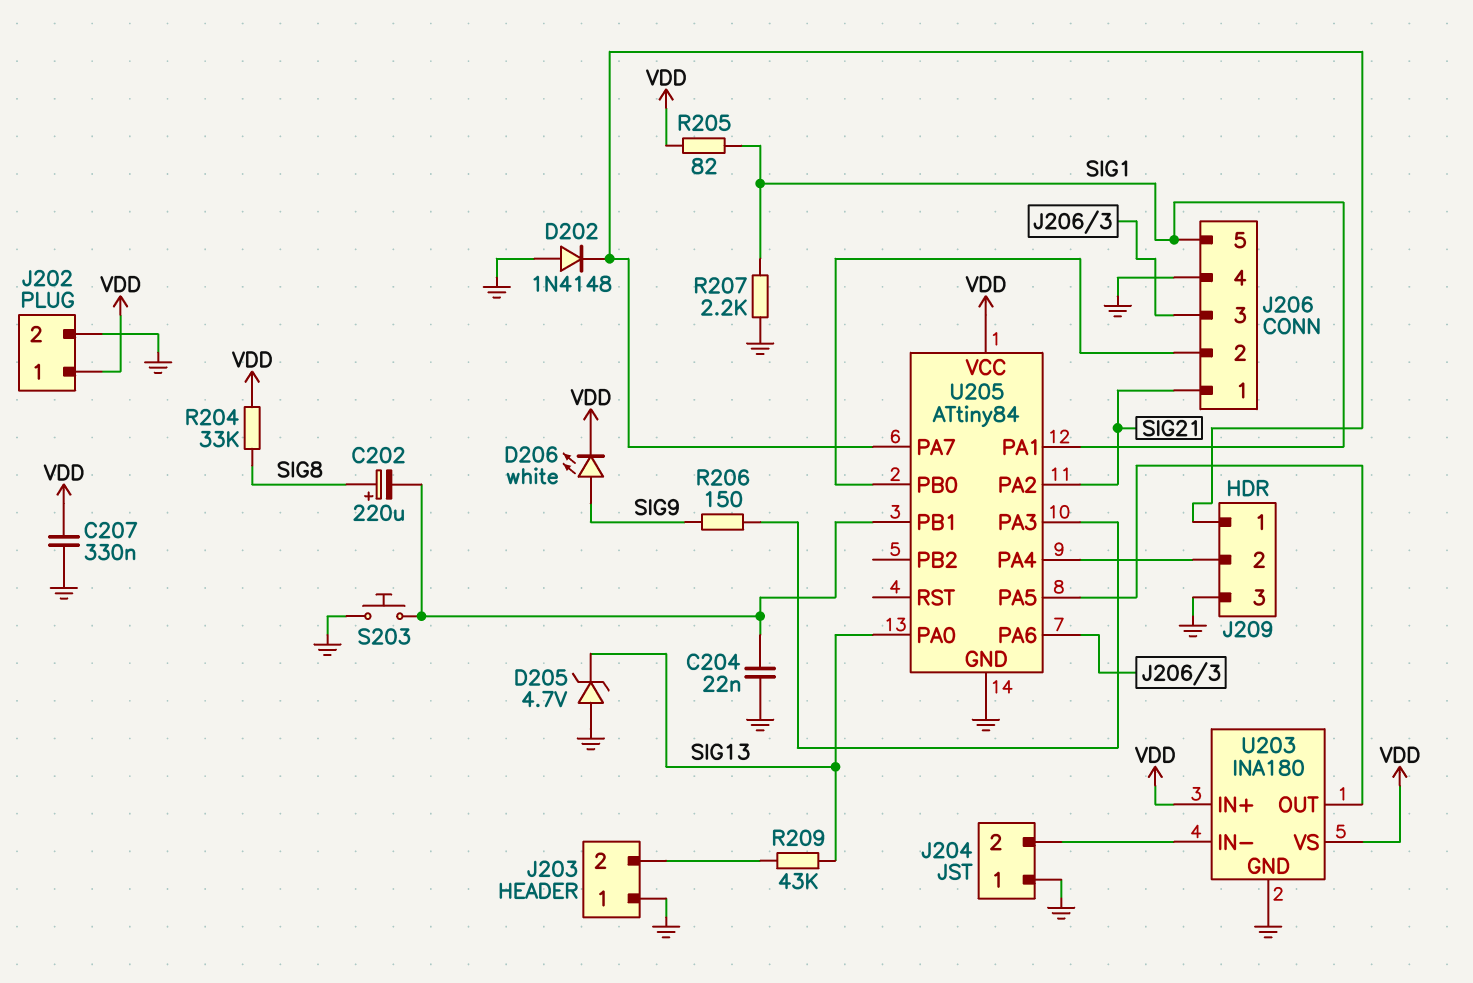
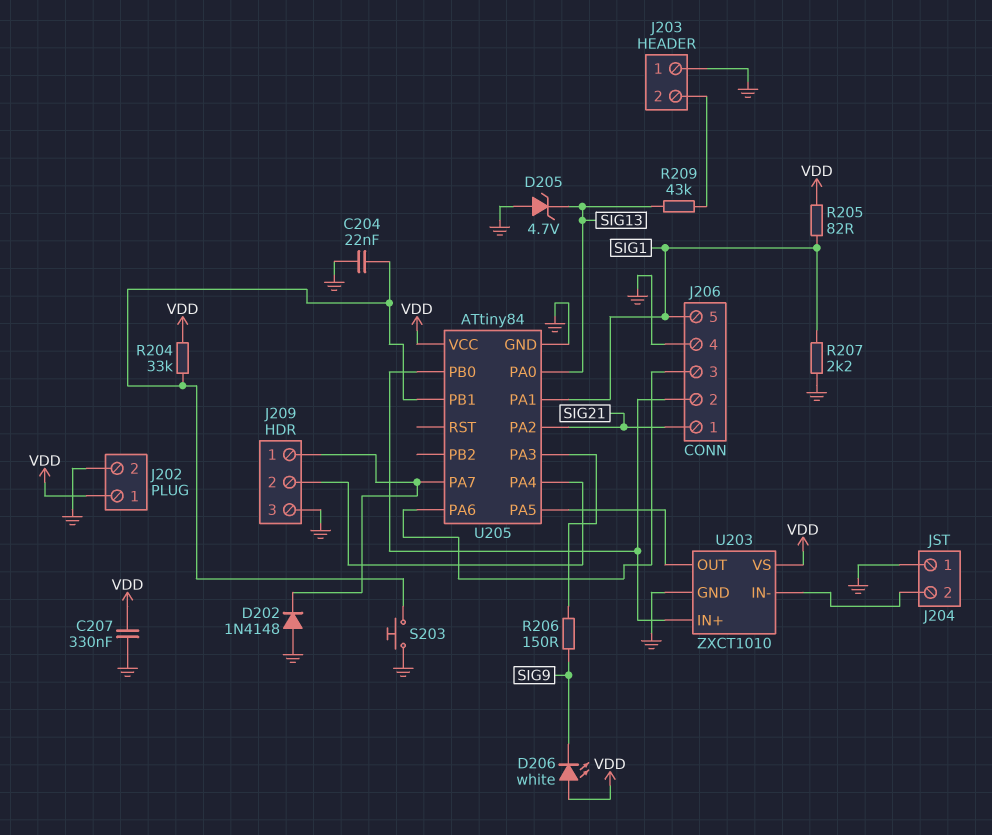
C202: 220uF (plus SIG8, minus U205/PB1) -> none
D206: LED white (A SIG9, K VDD) -> LED white (A VDD, K SIG9)
R204: 33k (SIG8, VDD) -> 33k (U205/PB1, VDD)
U203: INA180 -> ZXCT1010
U203 pin IN+: VDD -> J206/2

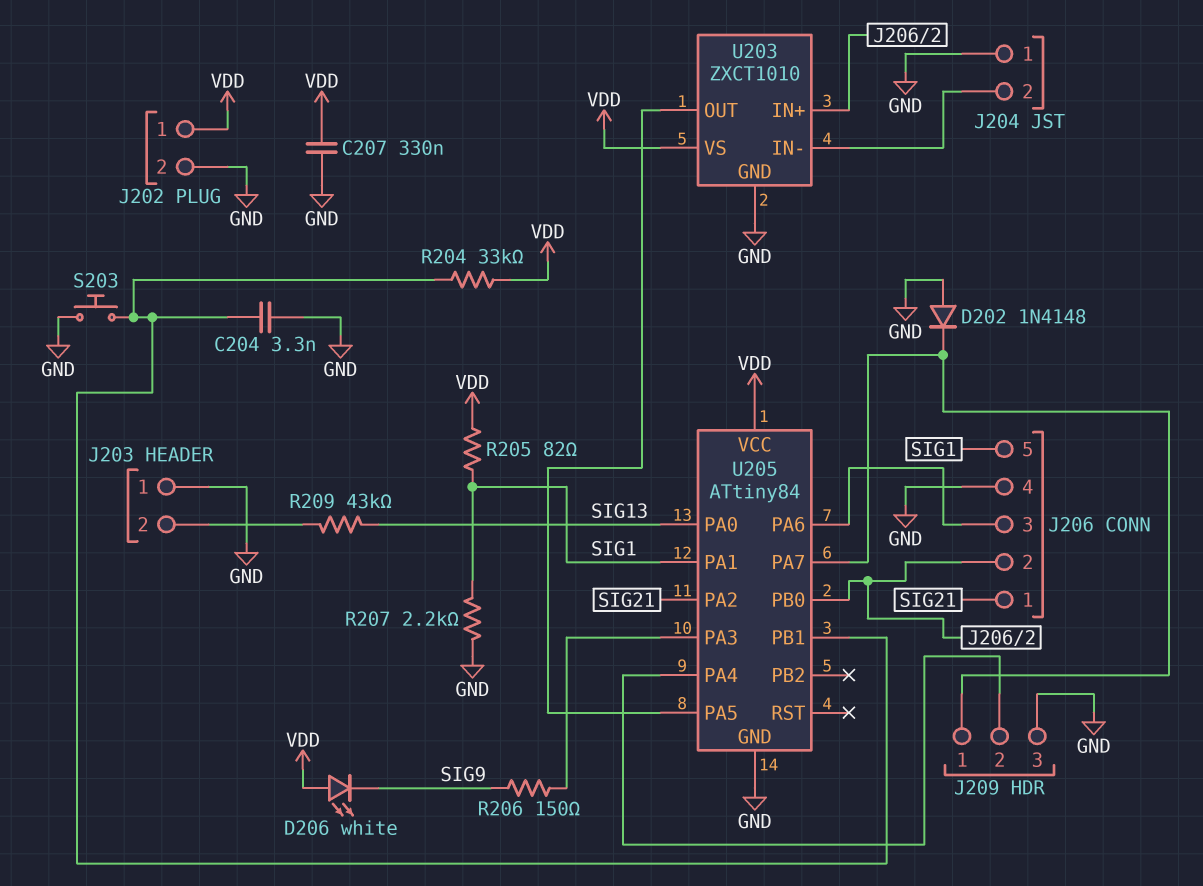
C204: 22nF (GND, U205/PB1) -> 3.3nF (GND, U205/PB1)
D205: zener 4.7V (A GND, K SIG13) -> none

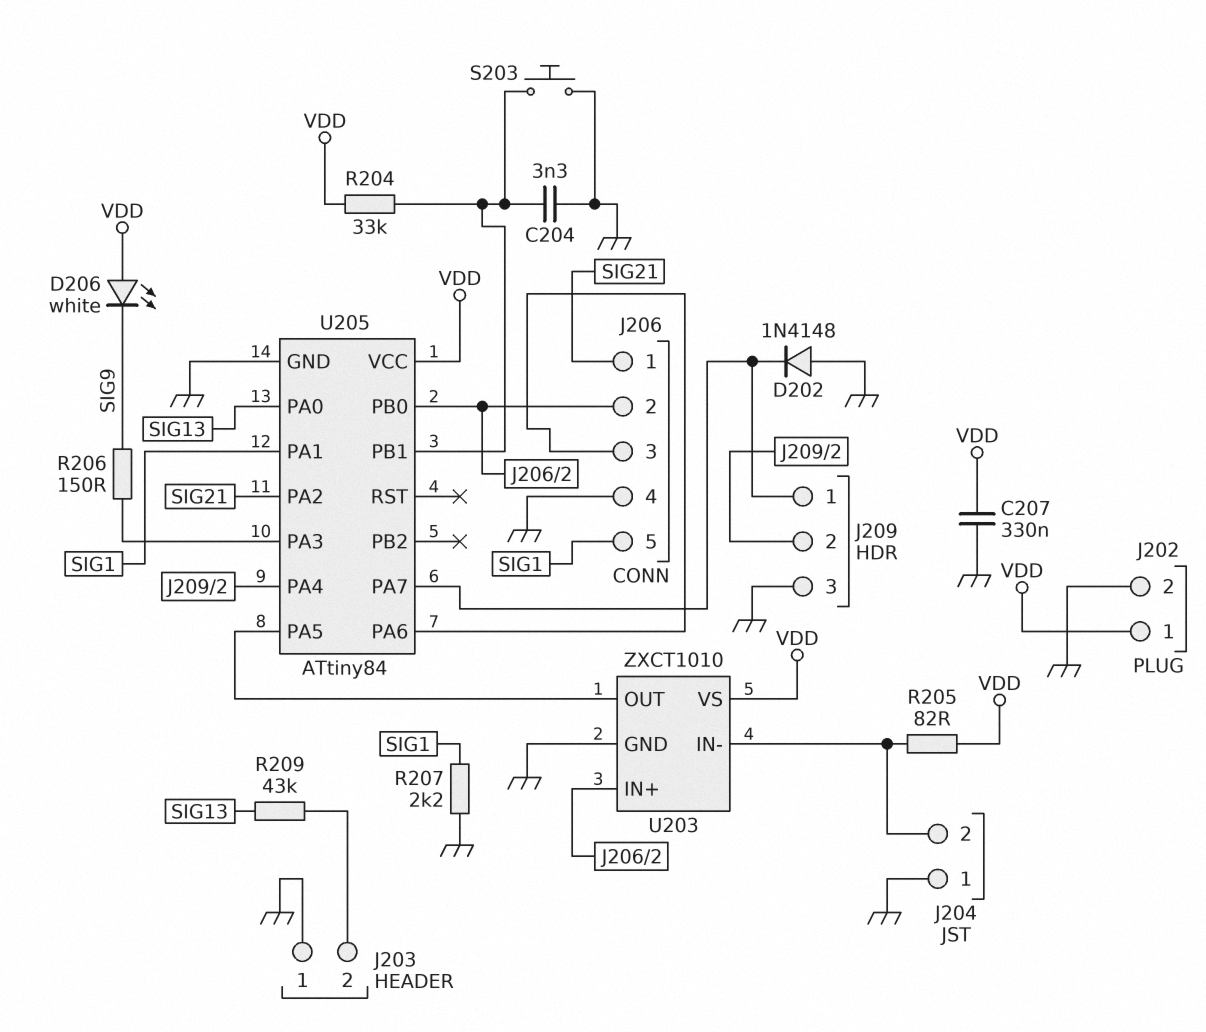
R205: 82 (SIG1, VDD) -> 82 (J204/2, VDD)

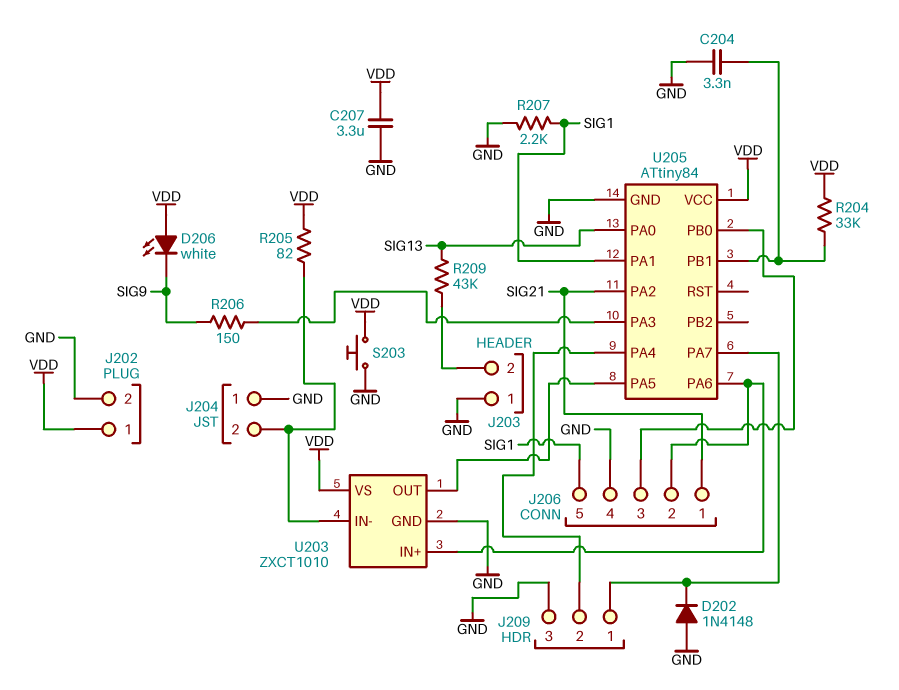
C207: 330nF (GND, VDD) -> 3.3uF (GND, VDD)
S203: button (GND, U205/PB1) -> button (GND, VDD)
U205 pin PA6: J206/3 -> J206/2
U205 pin PB0: J206/2 -> J206/3

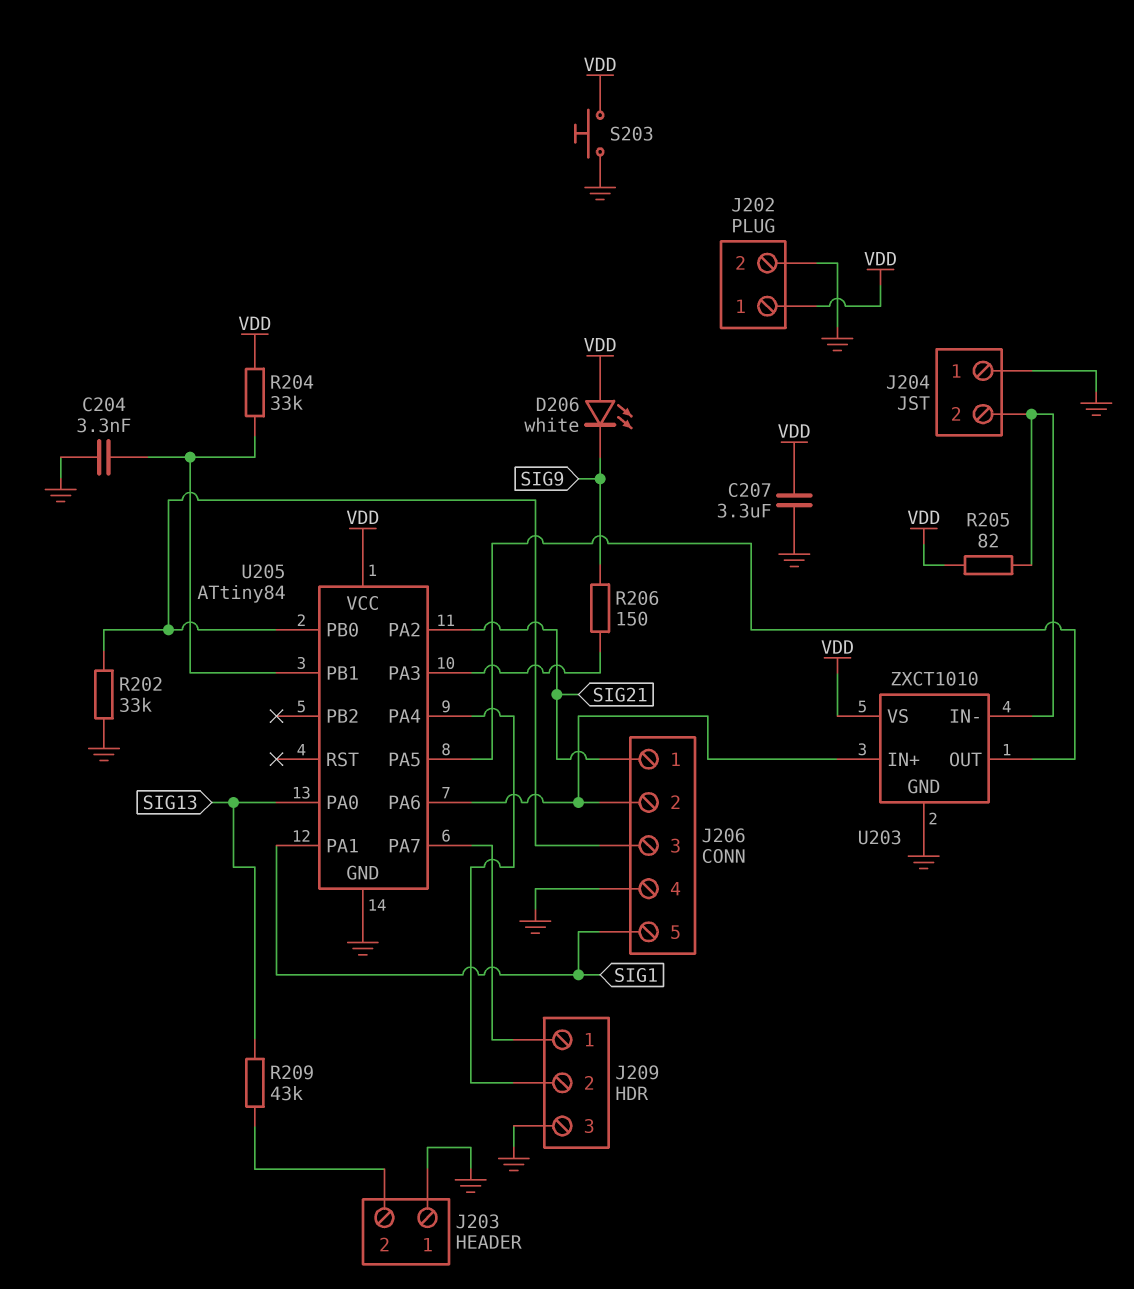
D202: diode 1N4148 (A GND, K J209/1) -> none
R202: none -> 33k (GND, J206/3)
R207: 2.2k (GND, SIG1) -> none

